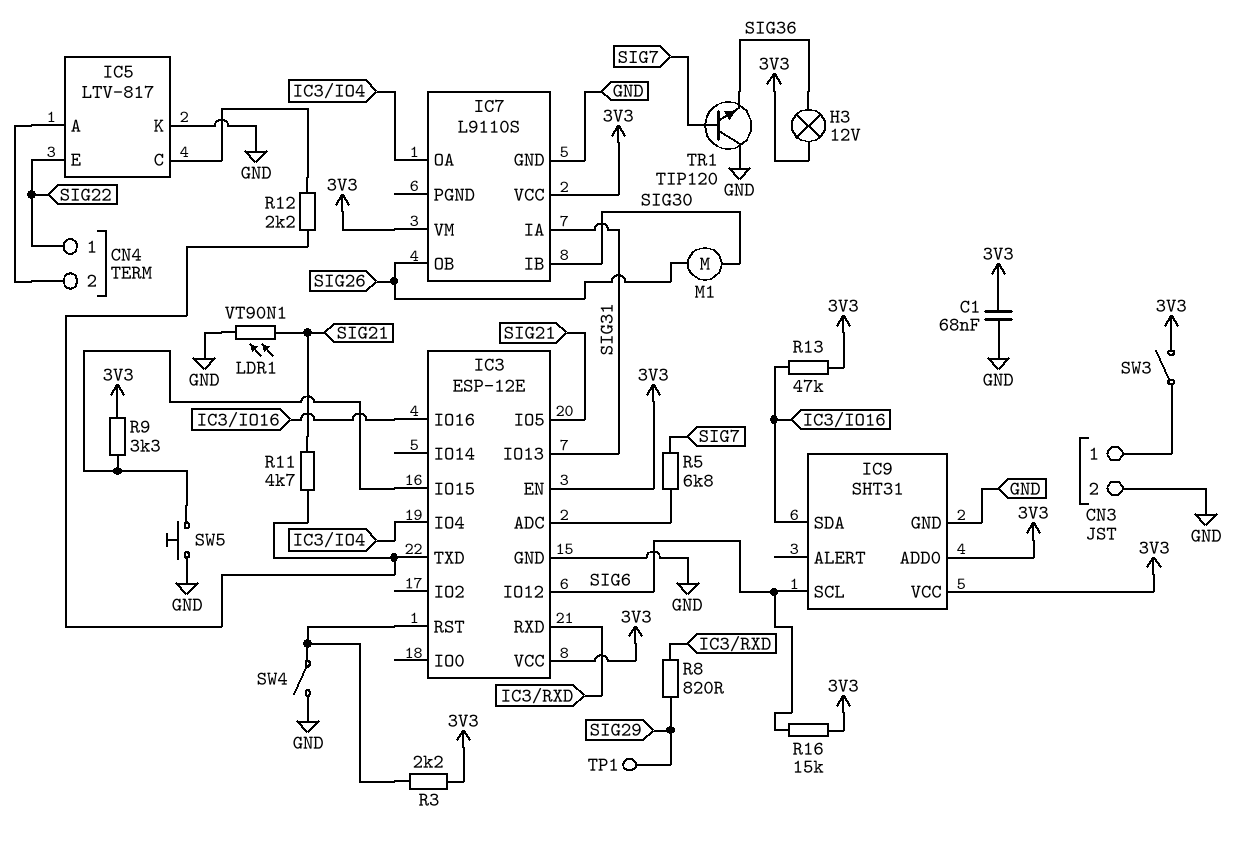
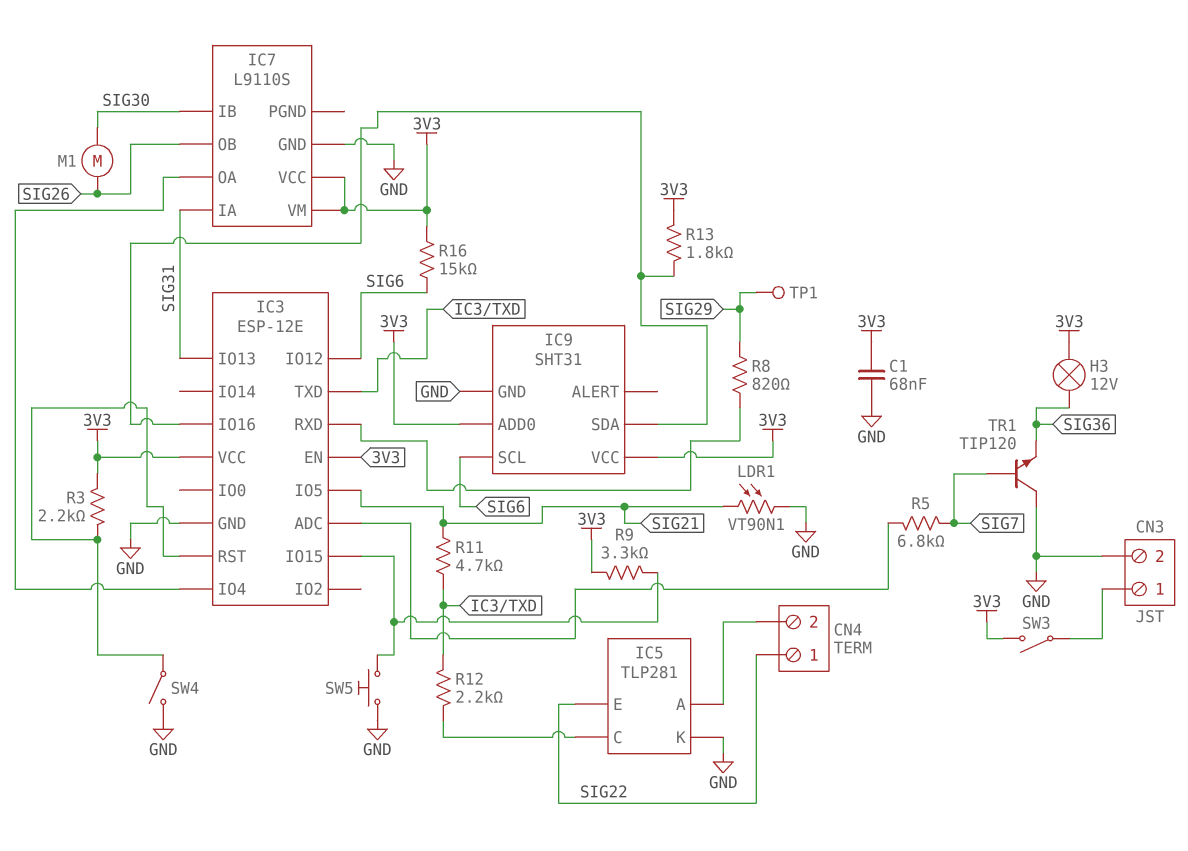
IC5: LTV-817 -> TLP281
R13: 47k (3V3, IC3/IO16) -> 1.8k (3V3, IC3/IO16)

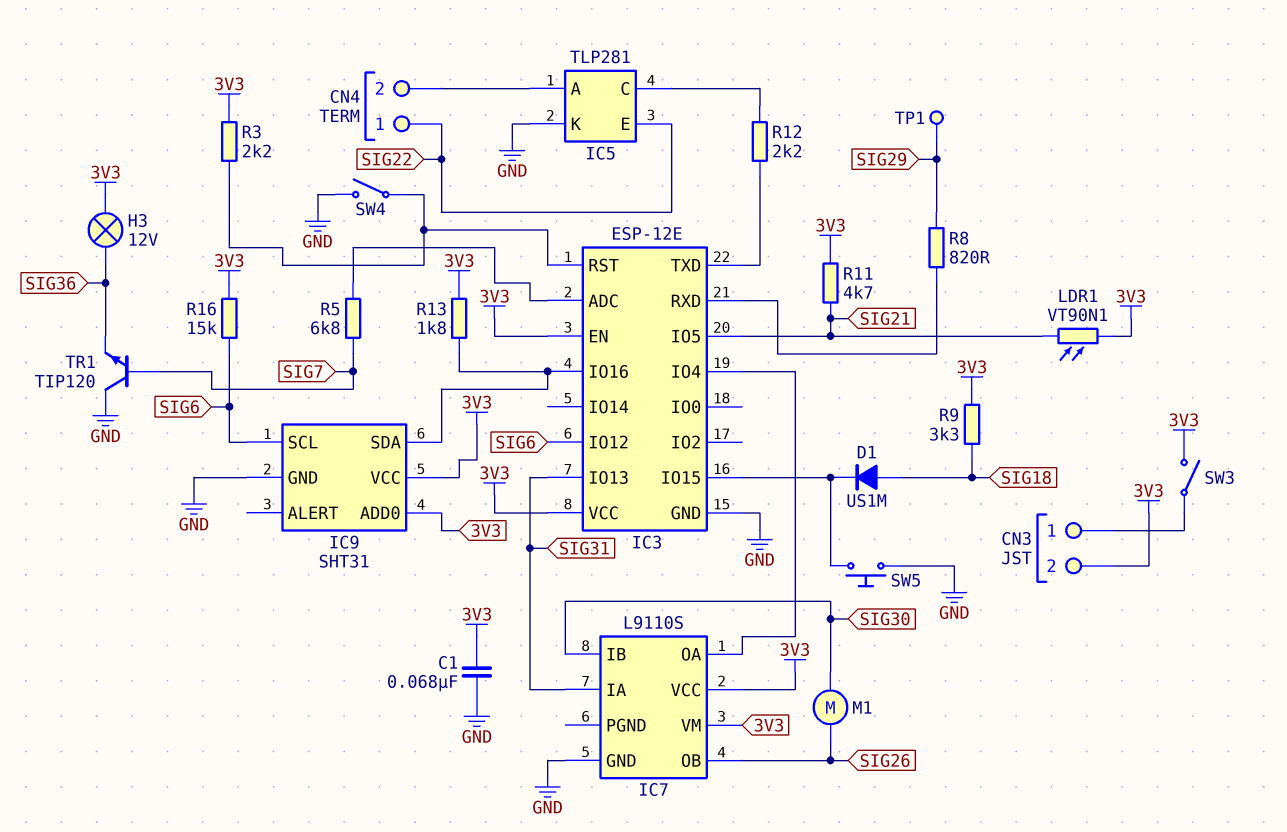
CN3 pin 2: GND -> 3V3
D1: none -> diode US1M (A SIG18, K IC3/IO15)
LDR1: VT90N1 (GND, SIG21) -> VT90N1 (3V3, SIG21)
R9: 3.3k (3V3, IC3/IO15) -> 3.3k (3V3, SIG18)
R11: 4.7k (IC3/TXD, SIG21) -> 4.7k (3V3, SIG21)

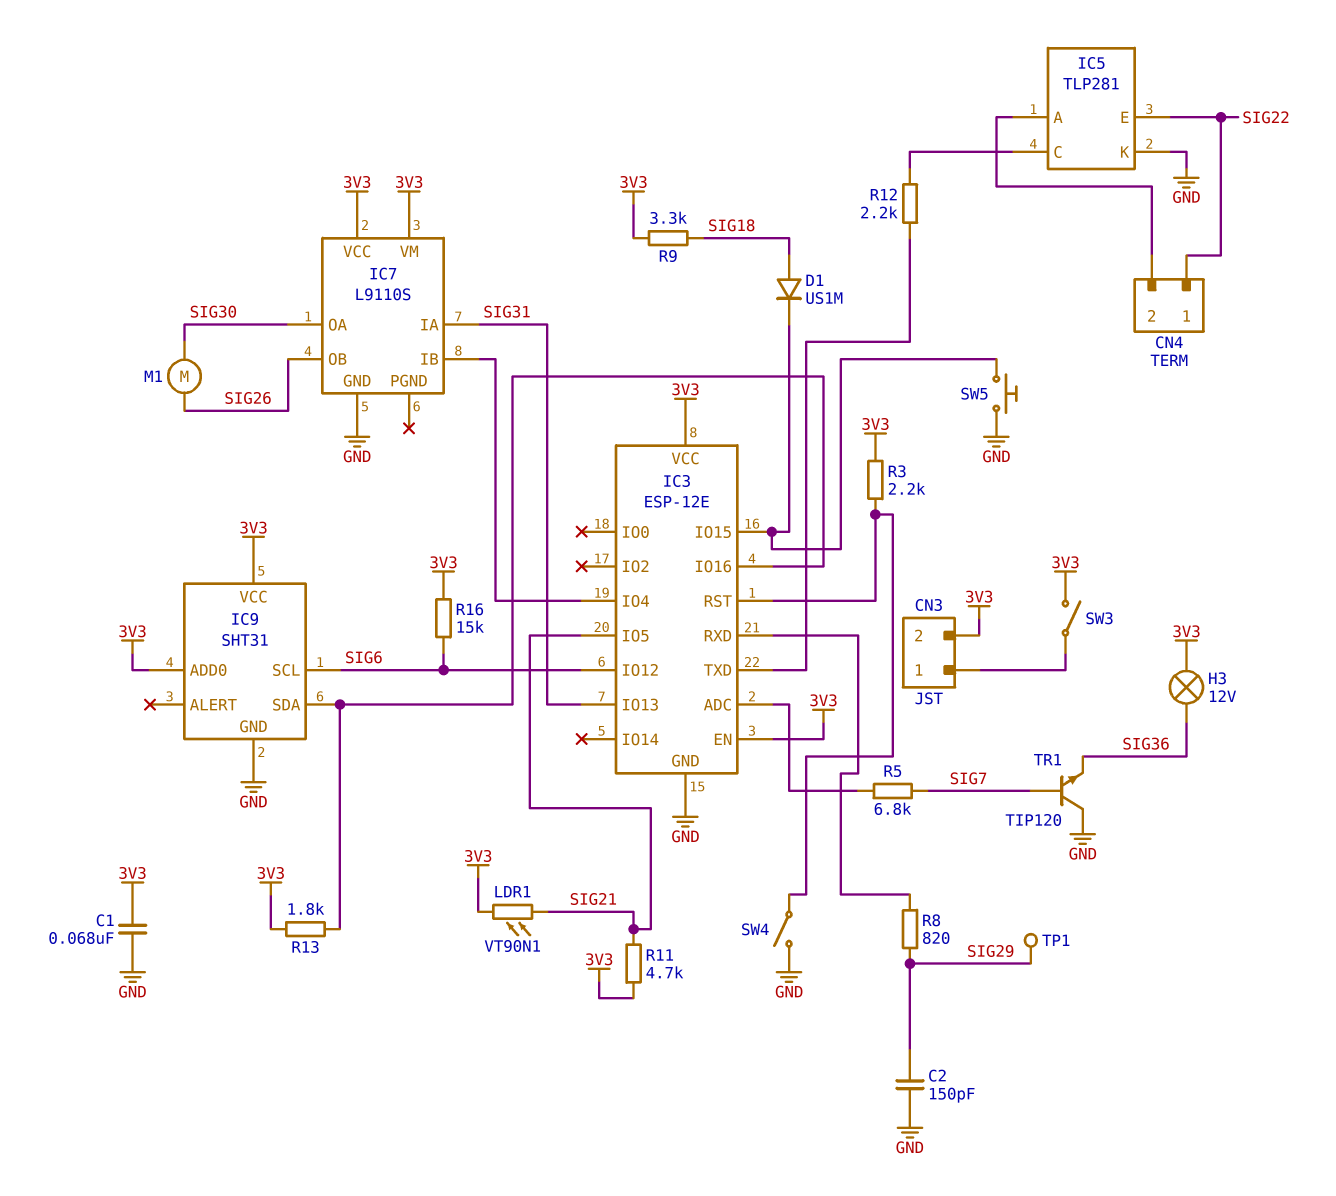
C2: none -> 150pF (GND, SIG29)
IC7 pin IB: SIG30 -> IC3/IO4
IC7 pin OA: IC3/IO4 -> SIG30

